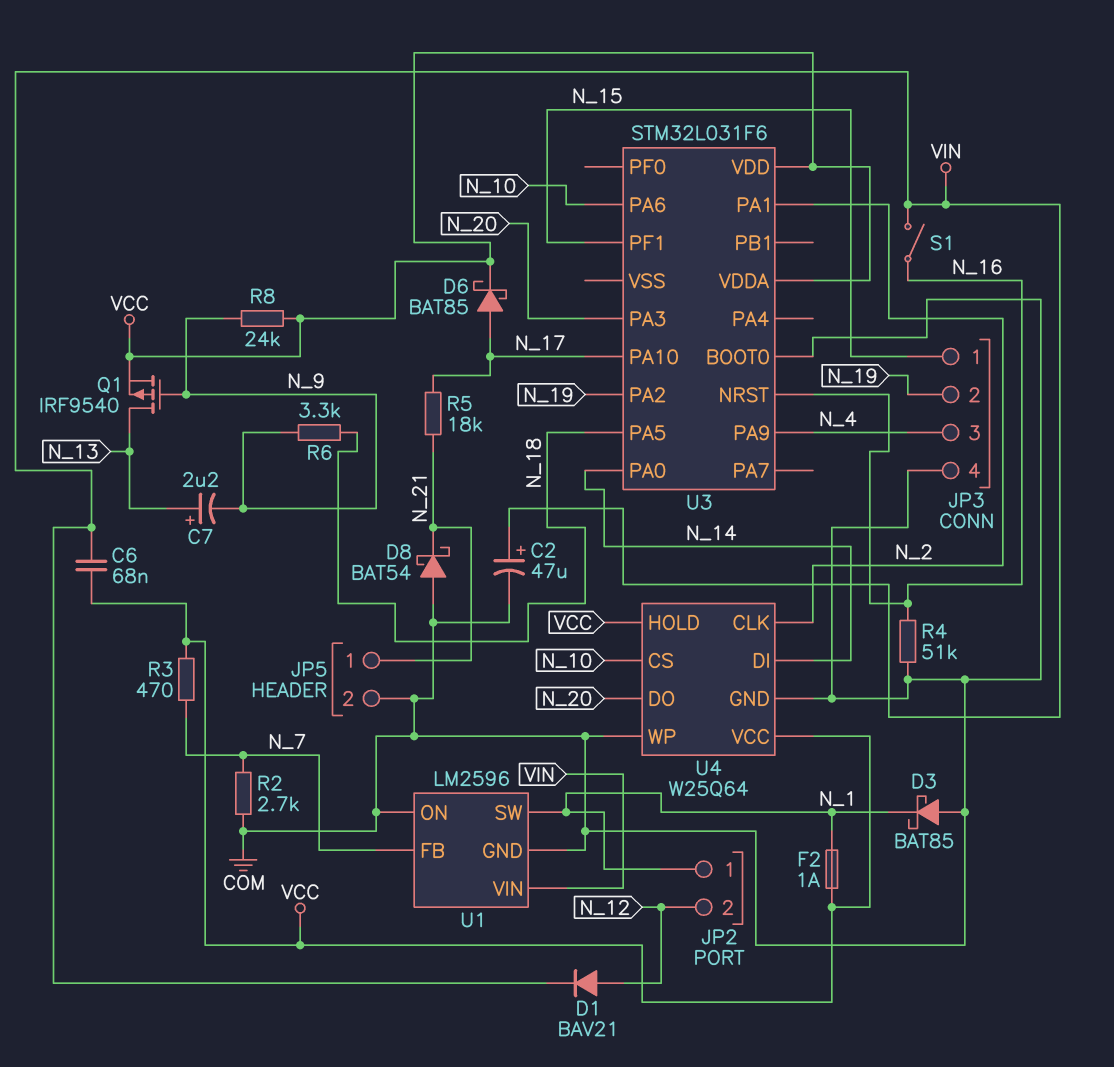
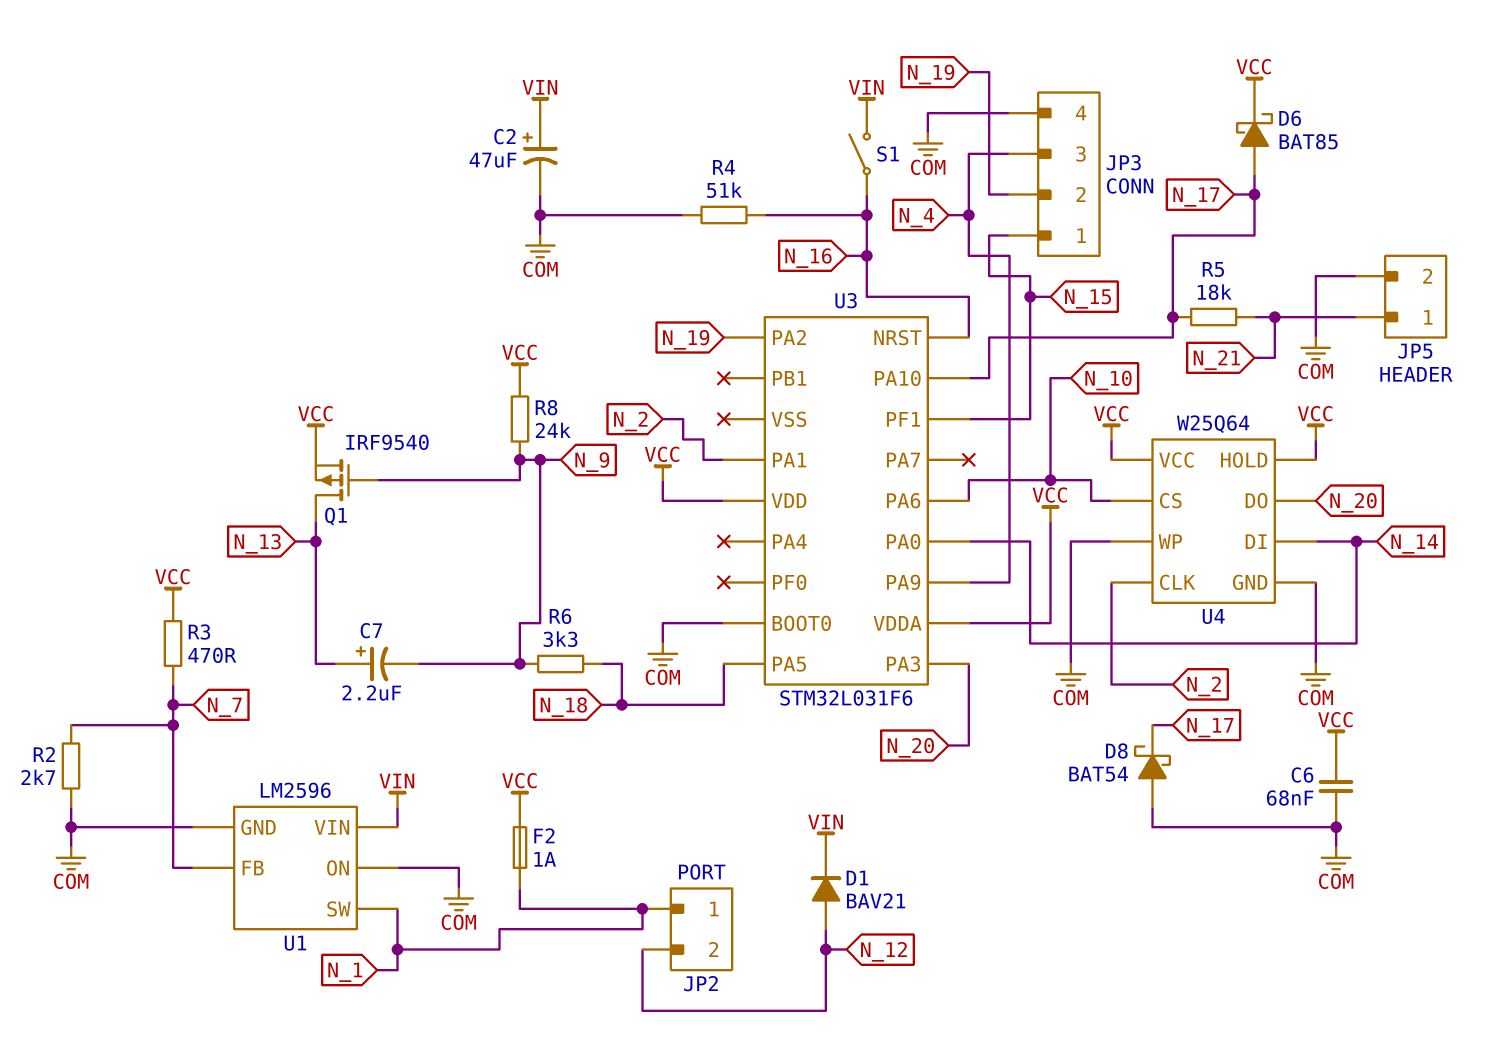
C6: 68nF (VCC, VIN) -> 68nF (COM, VCC)
D3: schottky BAT85 (A COM, K N_1) -> none
D8: schottky BAT54 (A COM, K N_21) -> schottky BAT54 (A COM, K N_17)

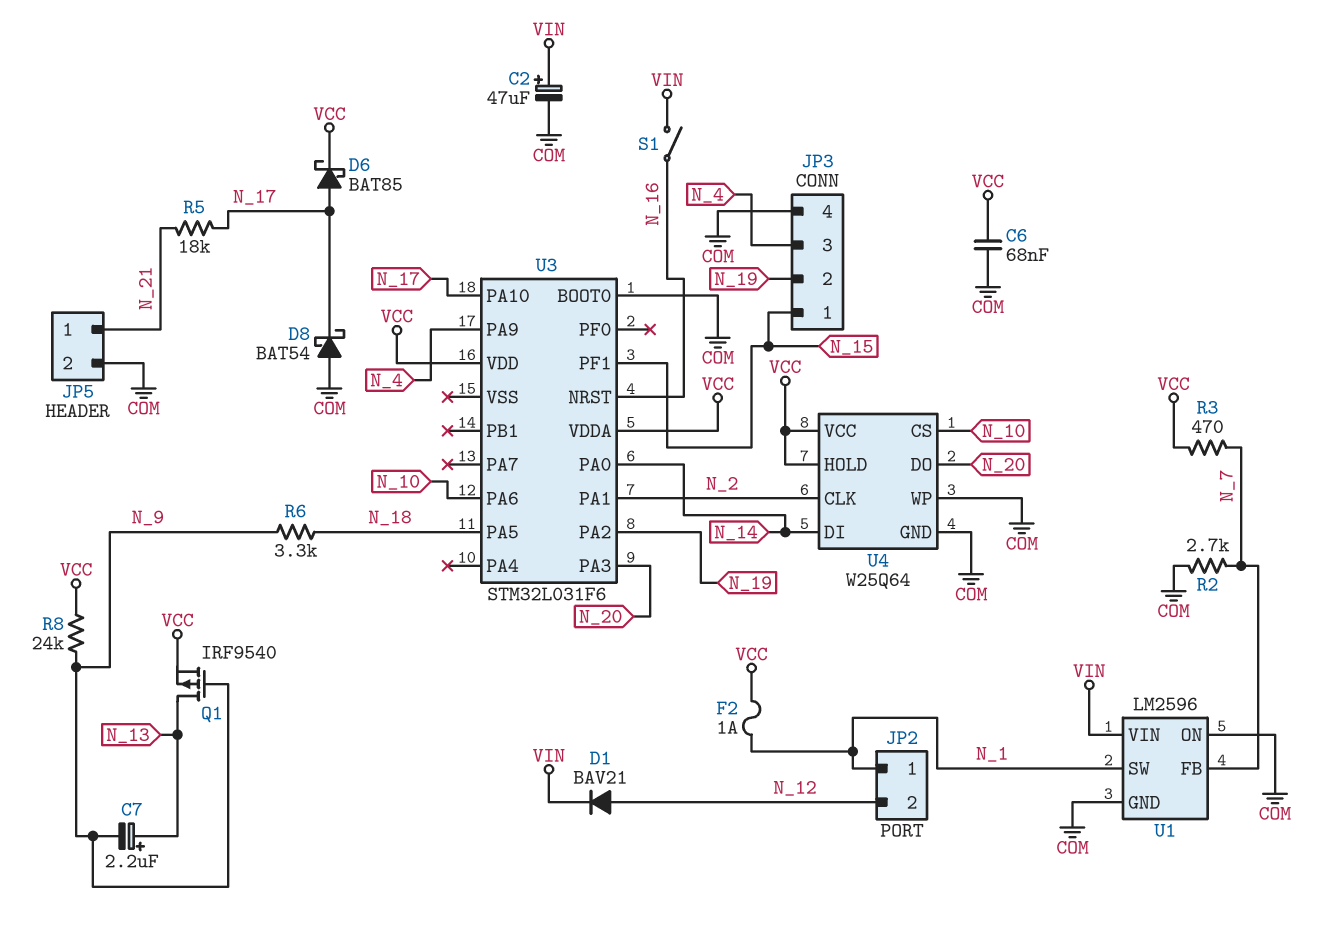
R4: 51k (COM, N_16) -> none

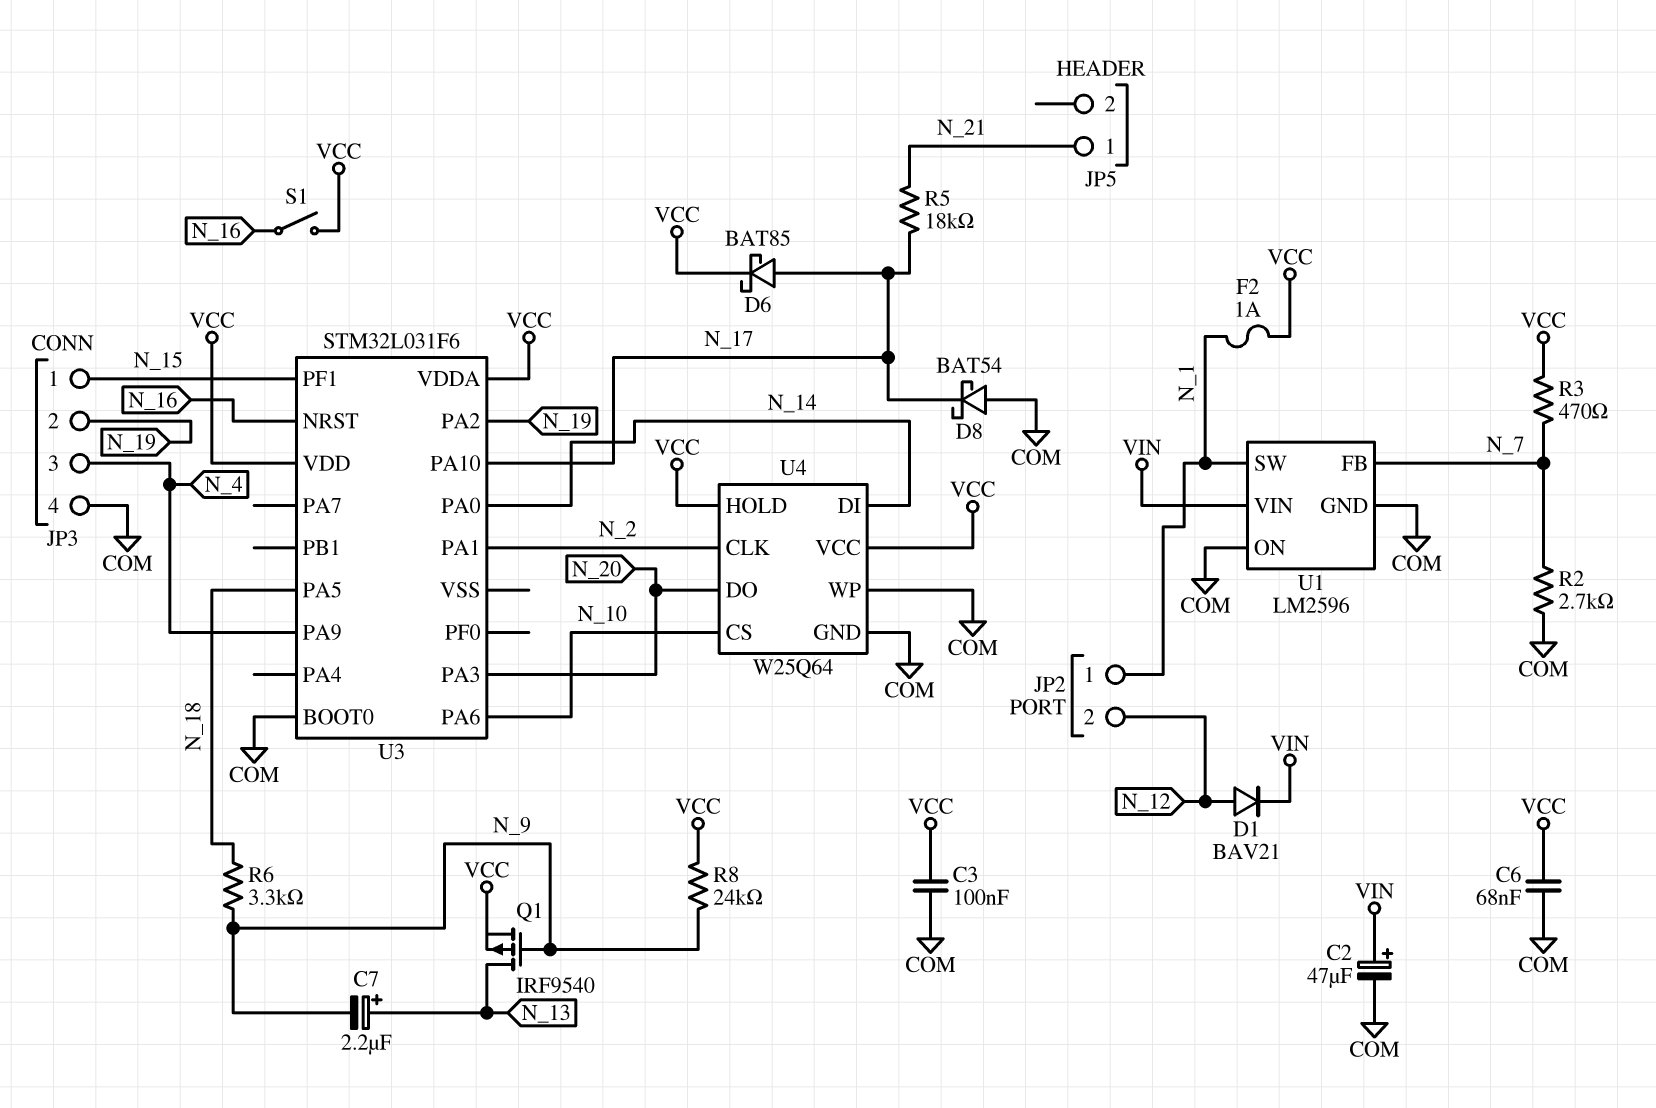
C3: none -> 100nF (COM, VCC)
JP5 pin 2: COM -> none
S1: switch (N_16, VIN) -> switch (N_16, VCC)

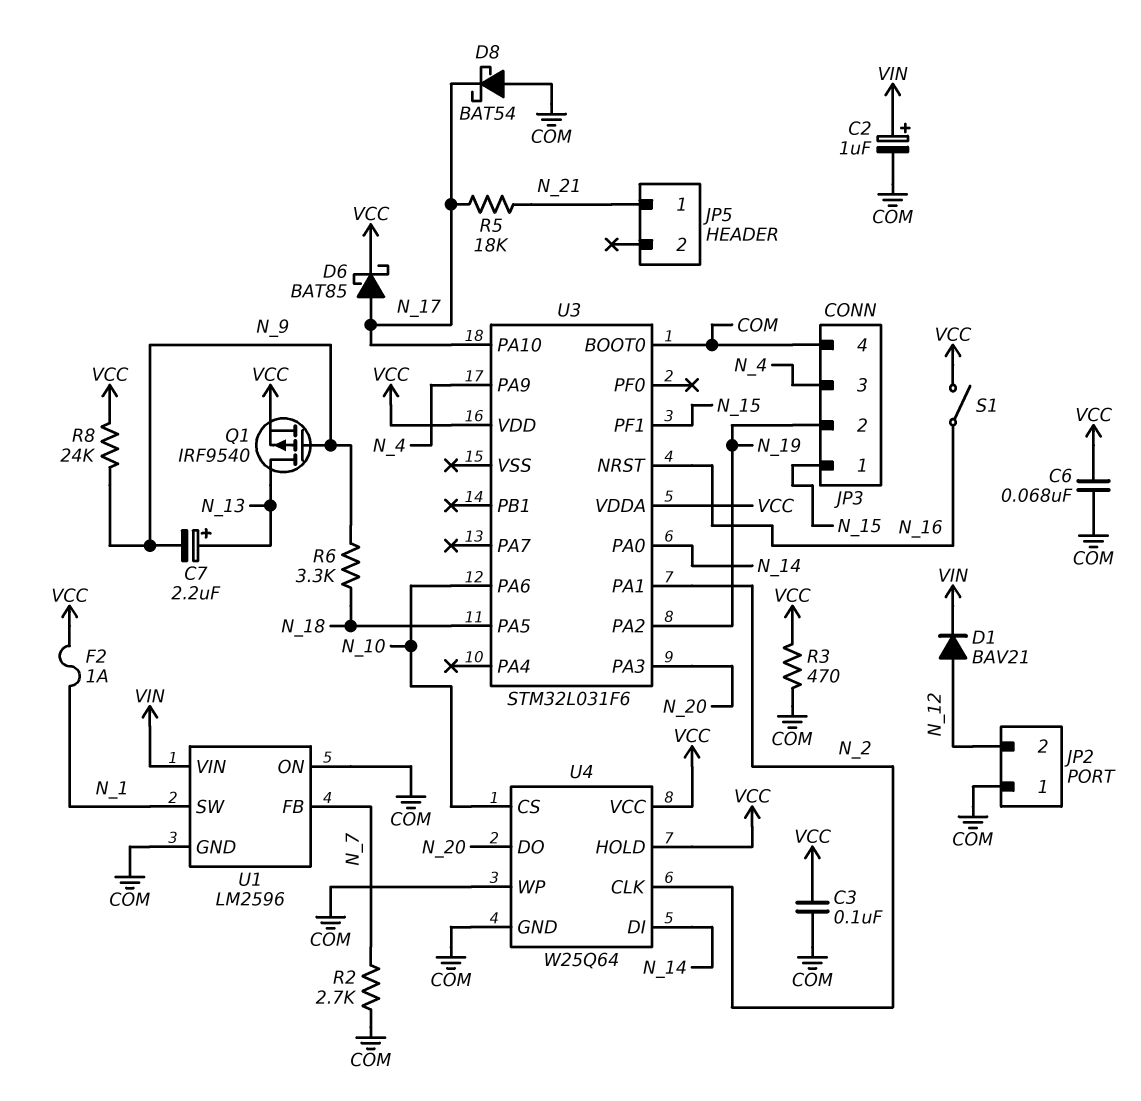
C2: 47uF (plus VIN, minus COM) -> 1uF (plus VIN, minus COM)
JP2 pin 1: N_1 -> COM
R3: 470 (N_7, VCC) -> 470 (COM, VCC)

